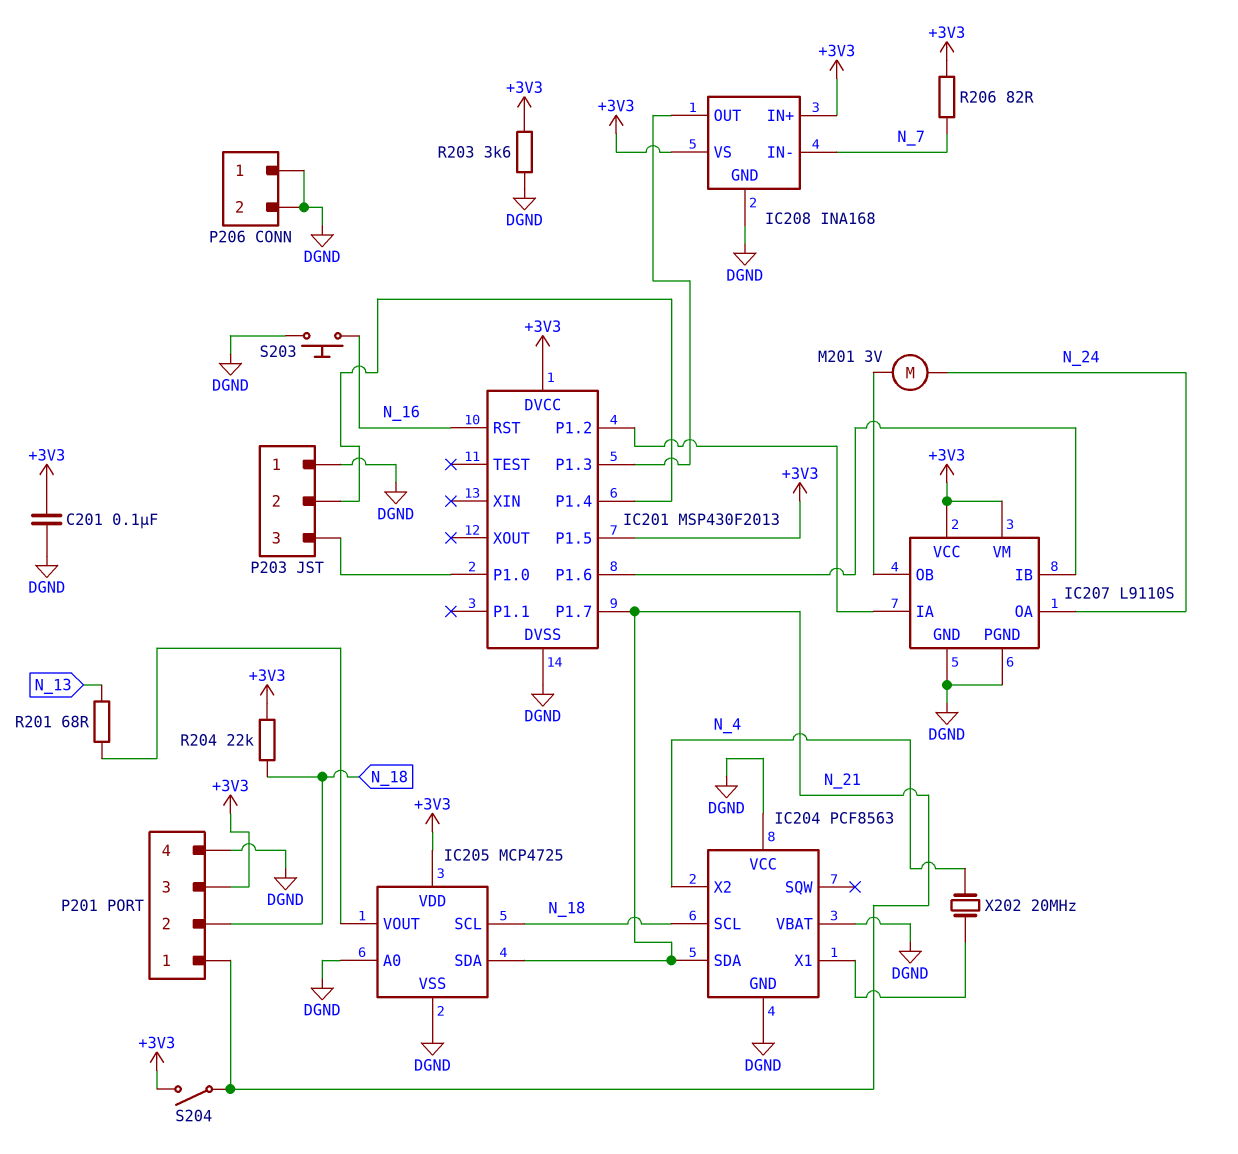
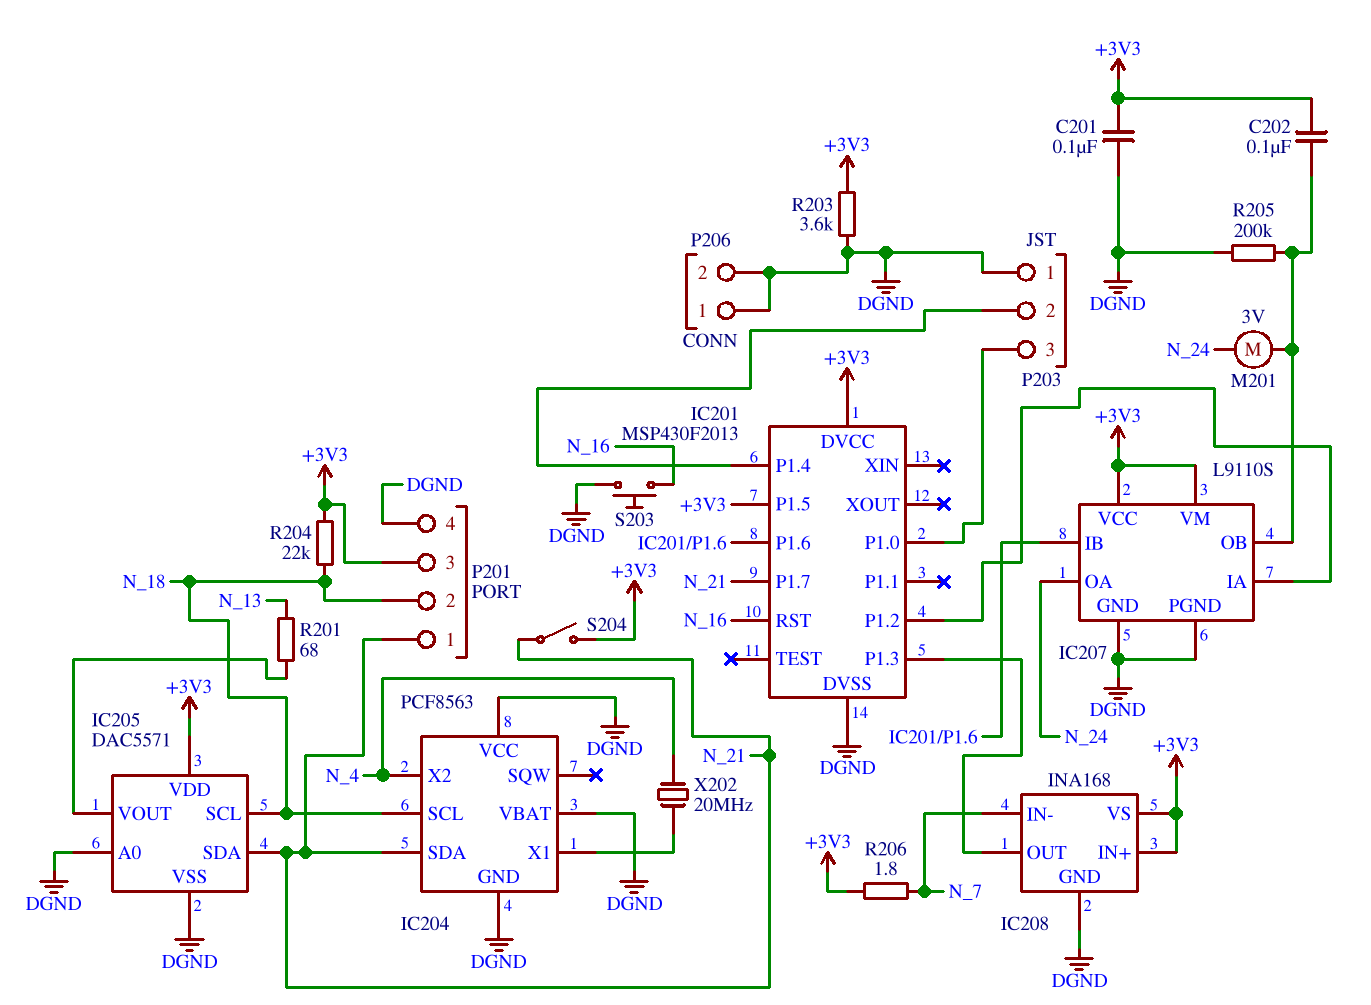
C202: none -> 100nF (+3V3, IC207/OB)
IC205: MCP4725 -> DAC5571
R205: none -> 200k (DGND, IC207/OB)
R206: 82 (+3V3, N_7) -> 1.8 (+3V3, N_7)

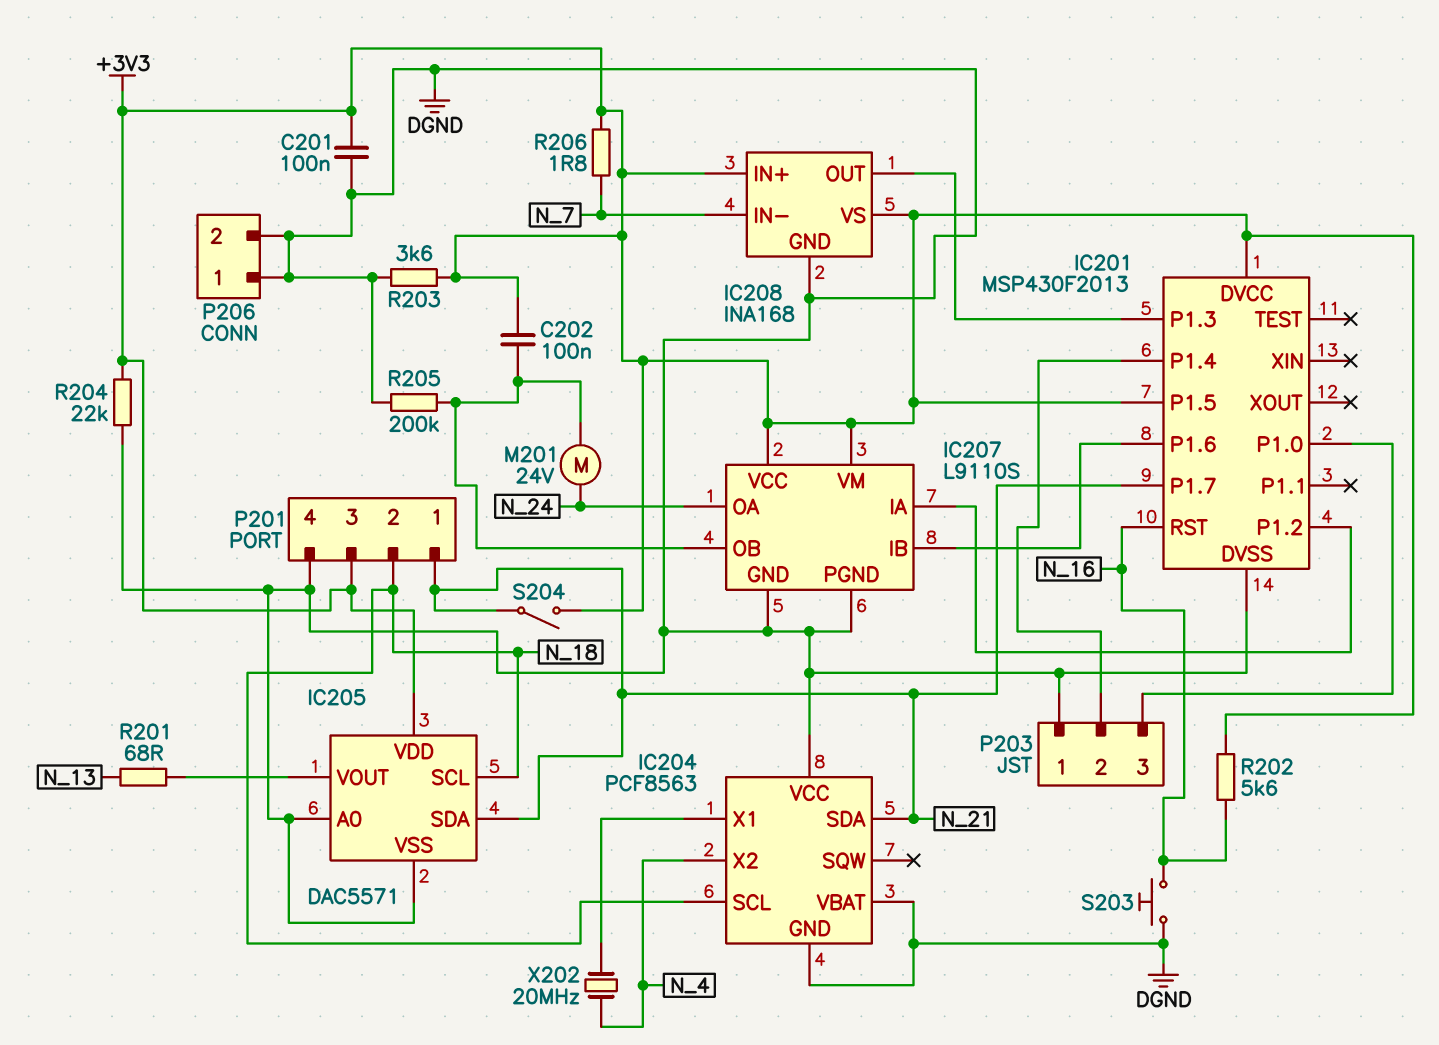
M201: motor 3V (IC207/OB, N_24) -> motor 24V (IC207/OB, N_24)
R202: none -> 5.6k (+3V3, N_16)
R204: 22k (+3V3, N_18) -> 22k (+3V3, DGND)

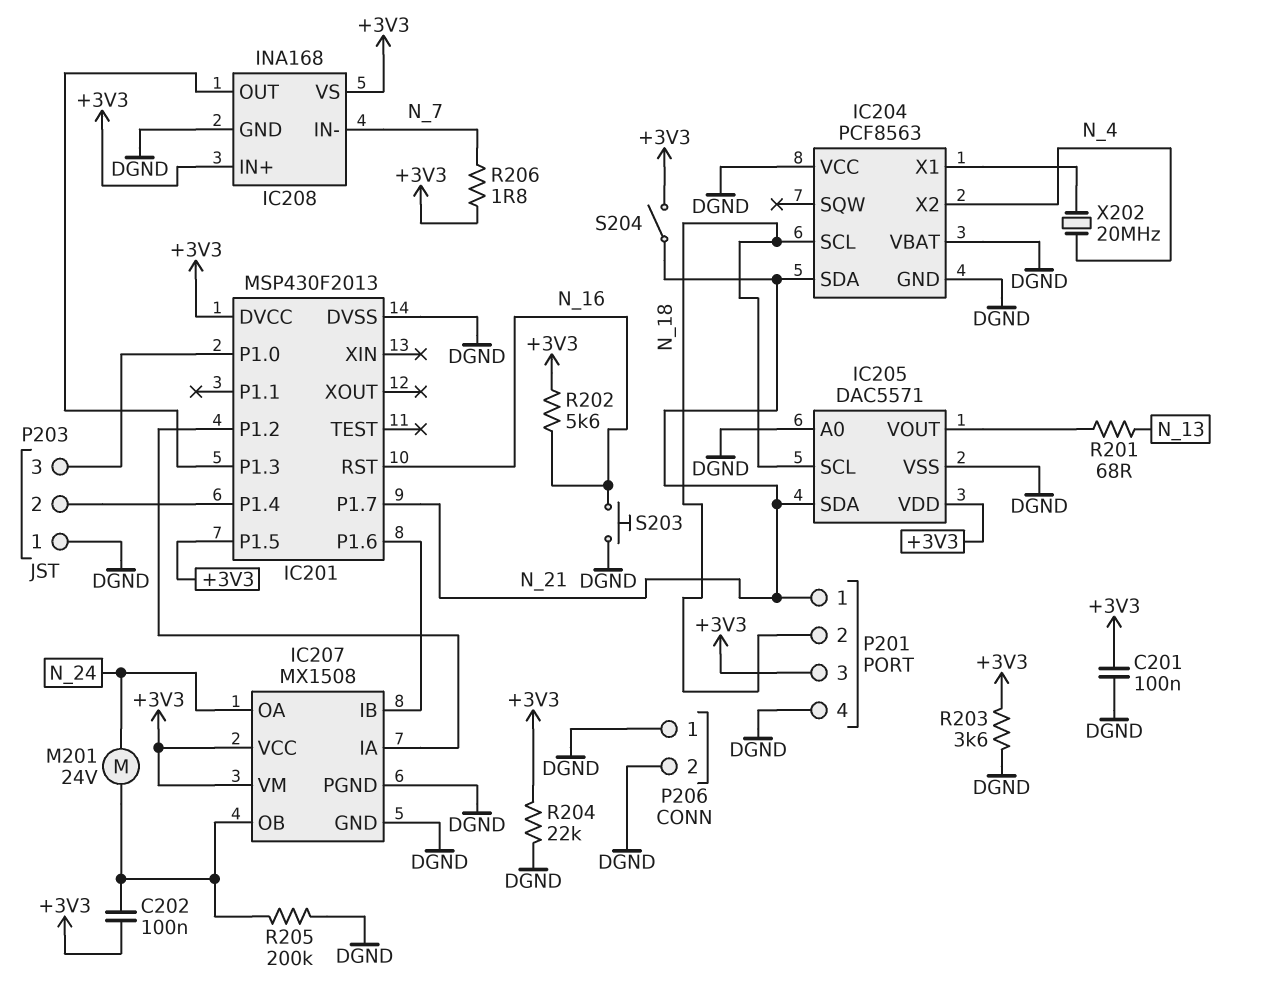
IC207: L9110S -> MX1508

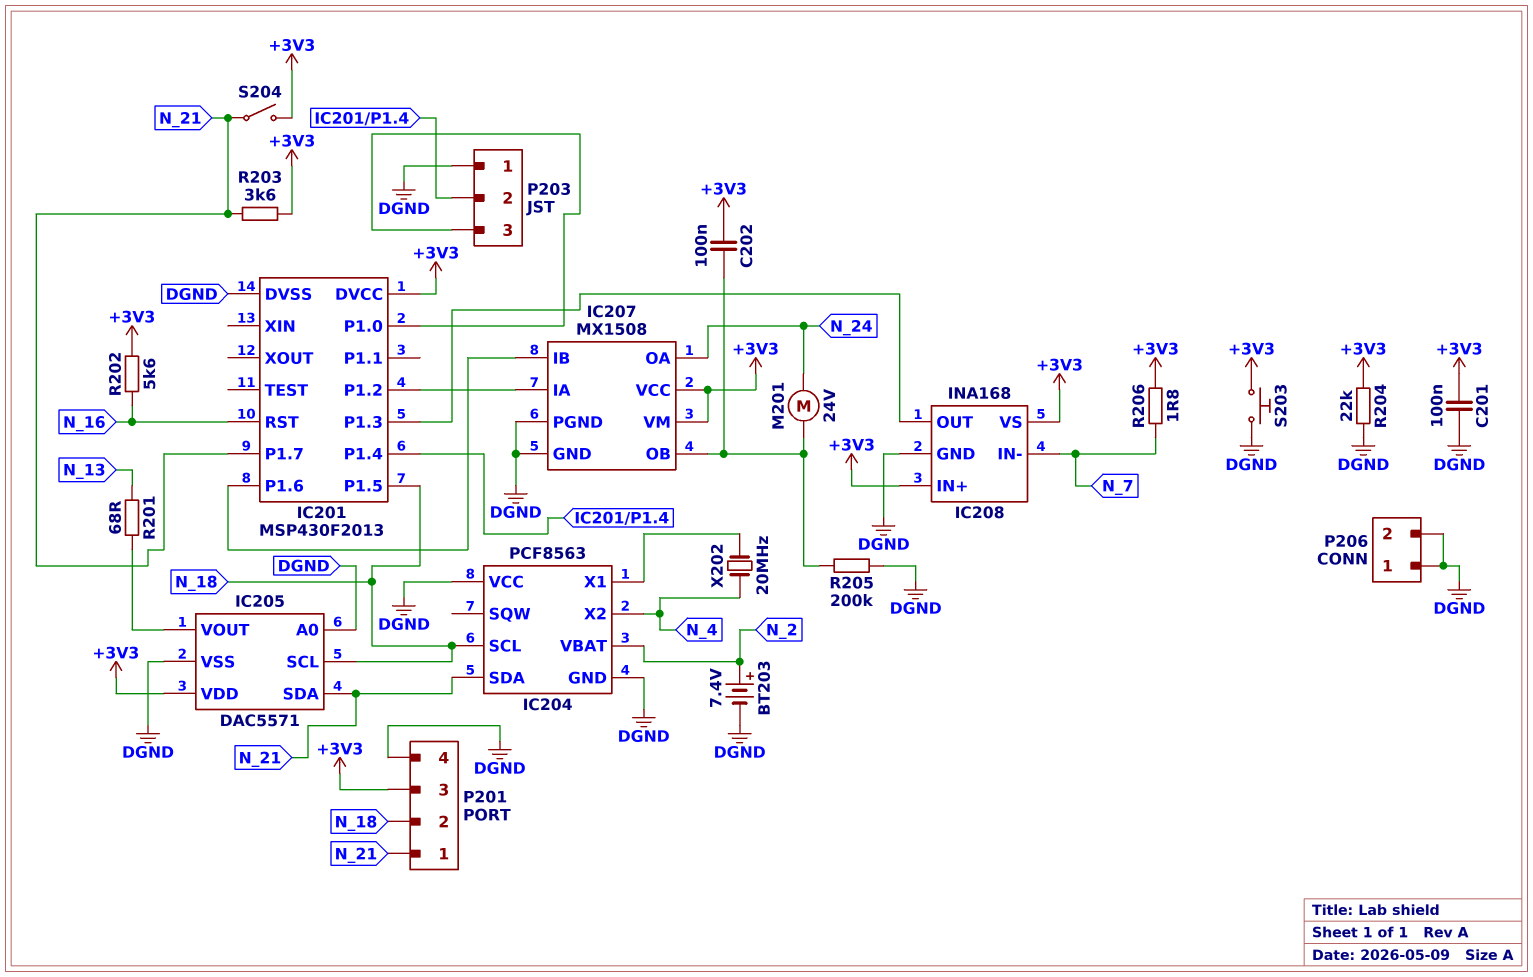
BT203: none -> 7.4V (plus N_2, minus DGND)
IC201 pin P1.5: +3V3 -> N_18
IC204 pin VBAT: DGND -> N_2
R203: 3.6k (+3V3, DGND) -> 3.6k (+3V3, N_21)
S203: button (DGND, N_16) -> button (+3V3, DGND)

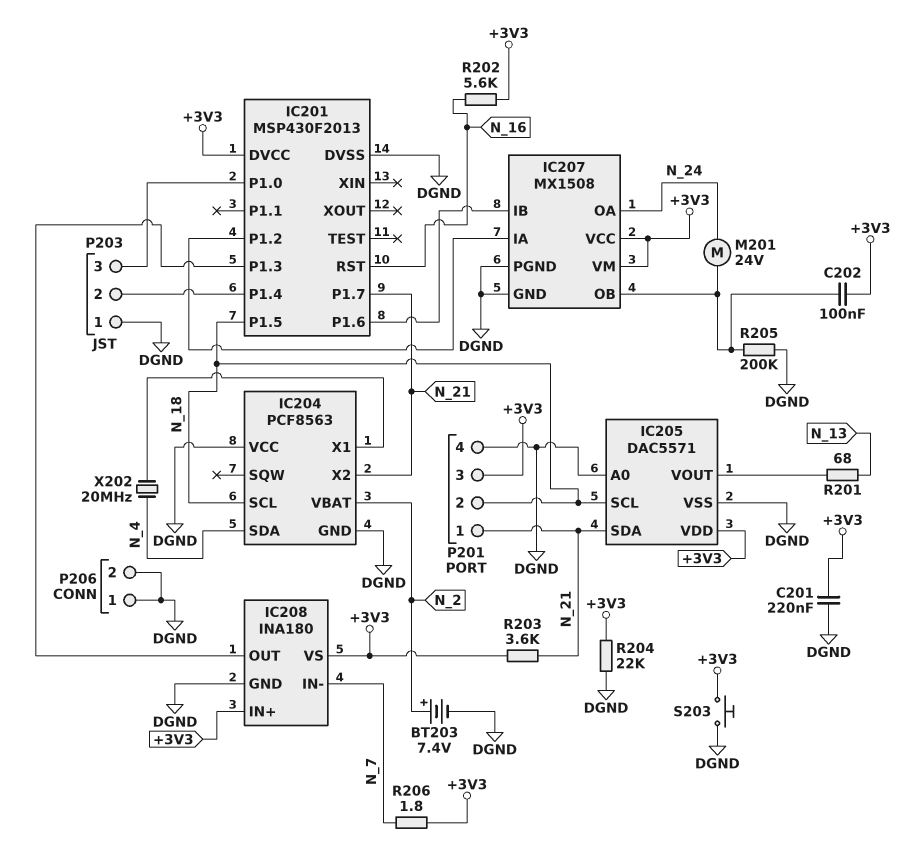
C201: 100nF (+3V3, DGND) -> 220nF (+3V3, DGND)
IC204 pin SDA: N_21 -> N_4
IC204 pin X2: N_4 -> N_21
IC208: INA168 -> INA180
S204: switch (+3V3, N_21) -> none

